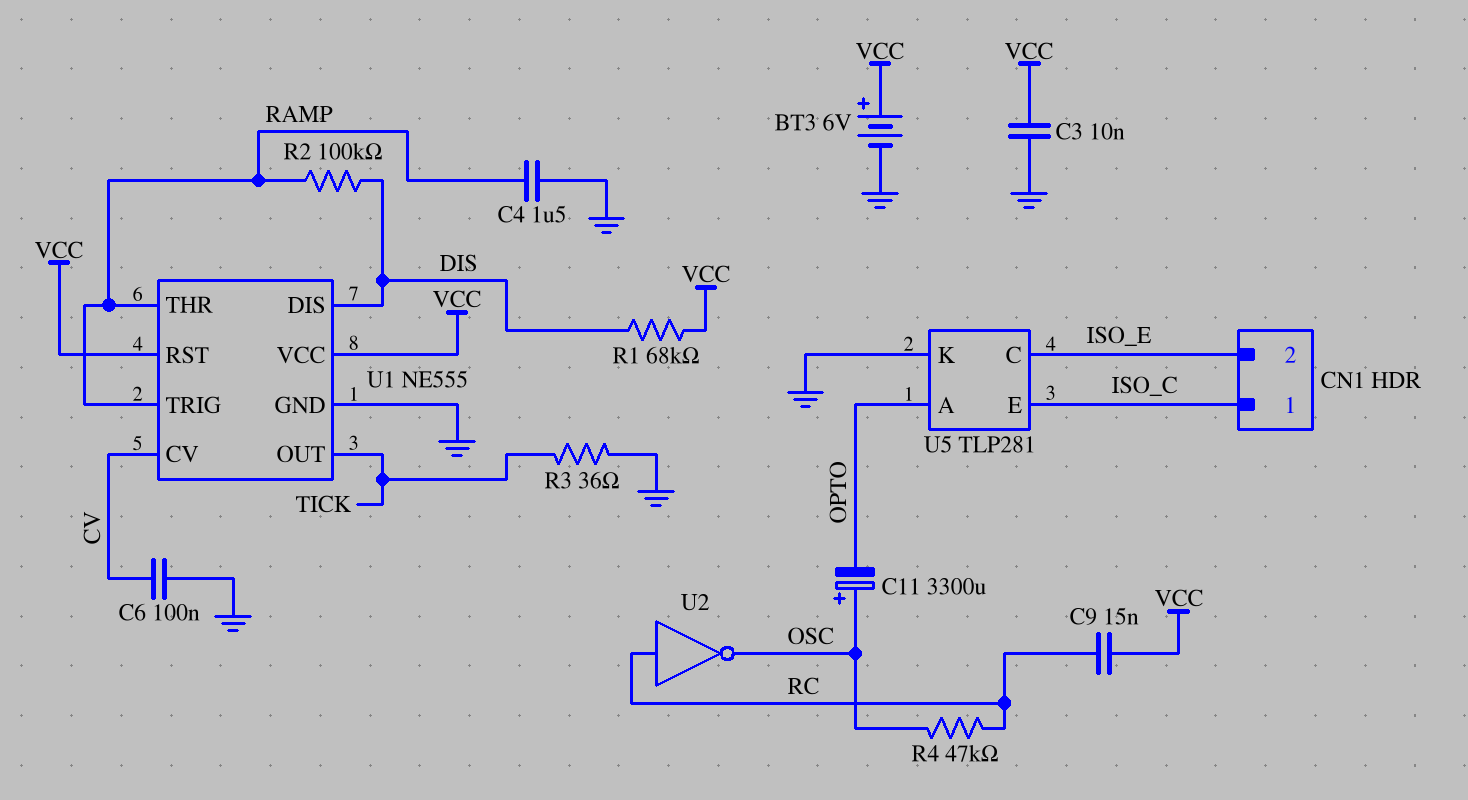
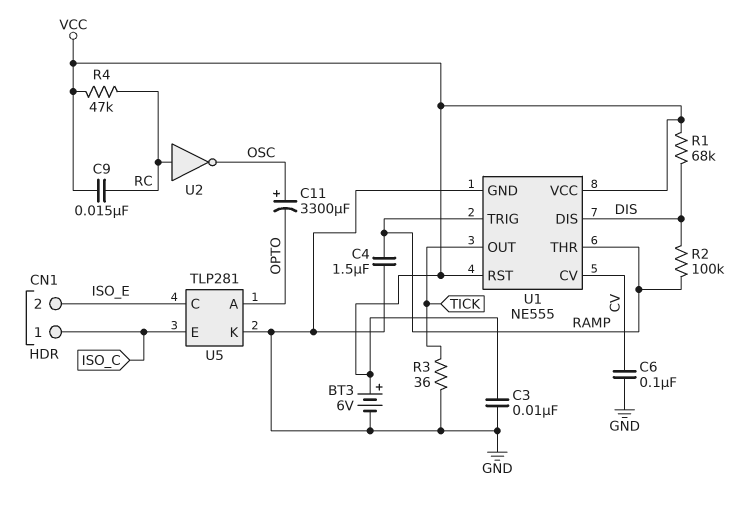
R4: 47k (OSC, RC) -> 47k (RC, VCC)

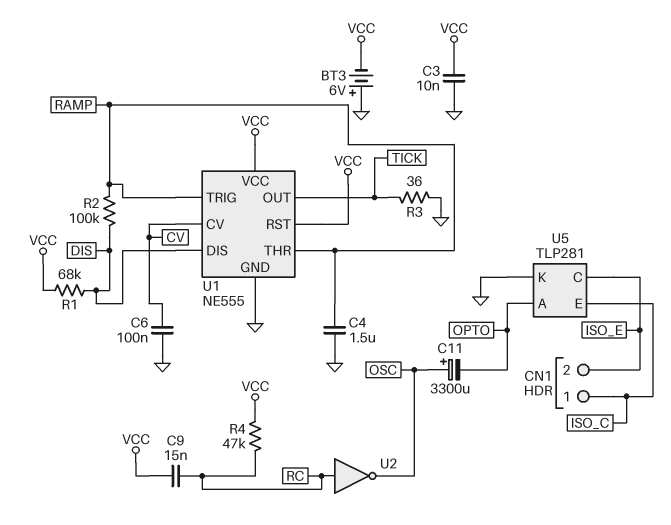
BT3: 6V (plus VCC, minus GND) -> 6V (plus GND, minus VCC)

